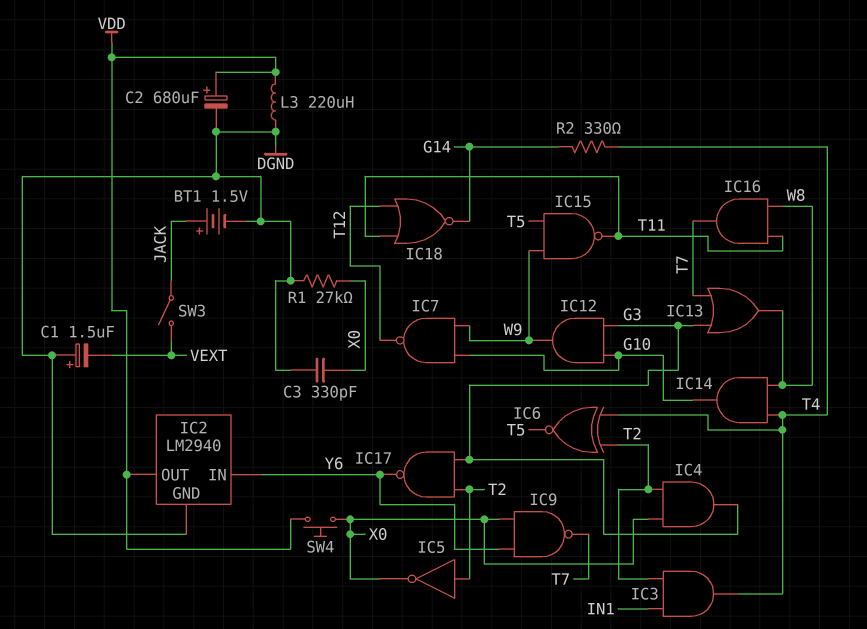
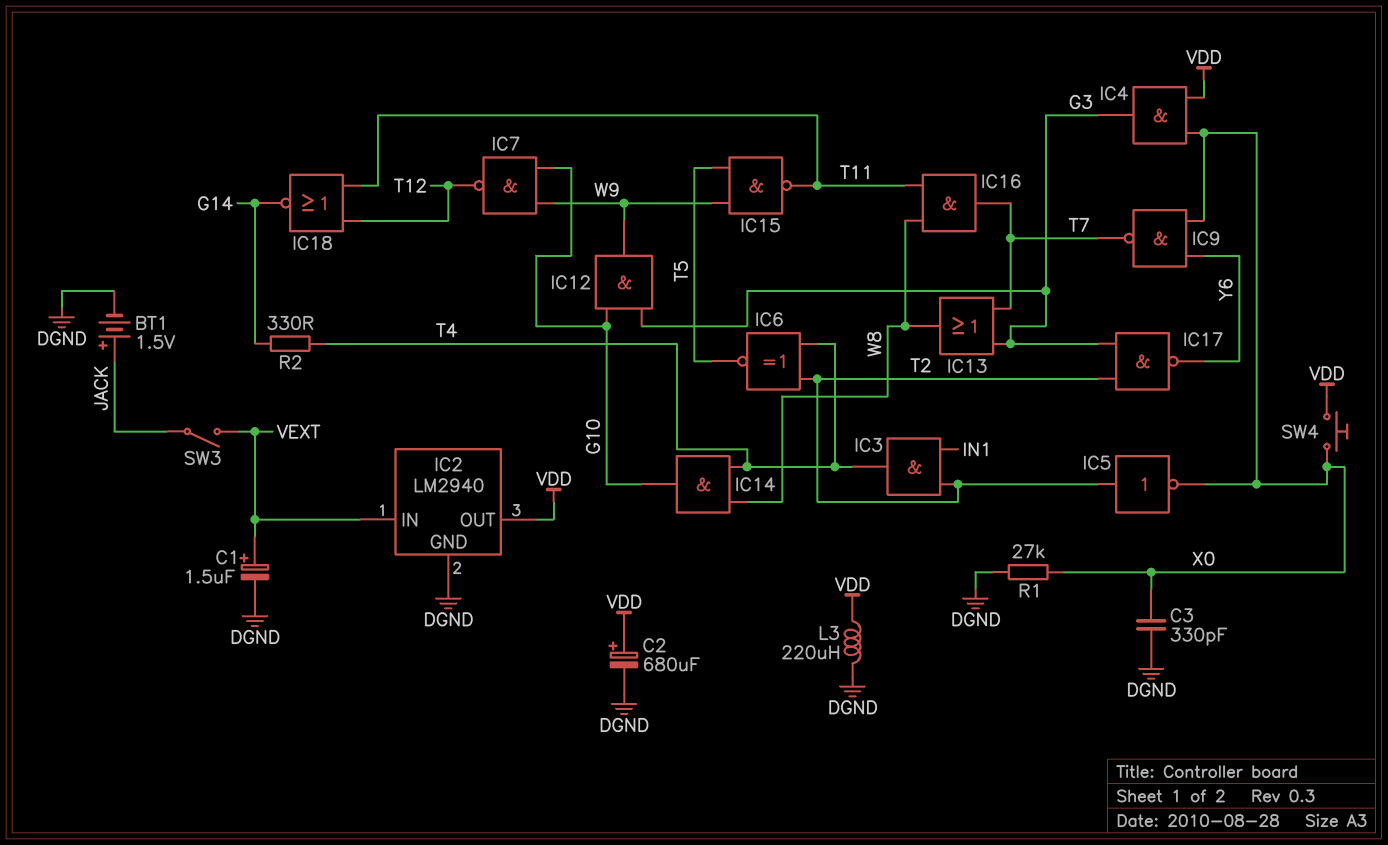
C1: 1.5uF (plus DGND, minus VEXT) -> 1.5uF (plus VEXT, minus DGND)
IC2 pin IN: Y6 -> VEXT
IC4: AND (in T2, in X0, out G3) -> AND (in VDD, in X0, out G3)

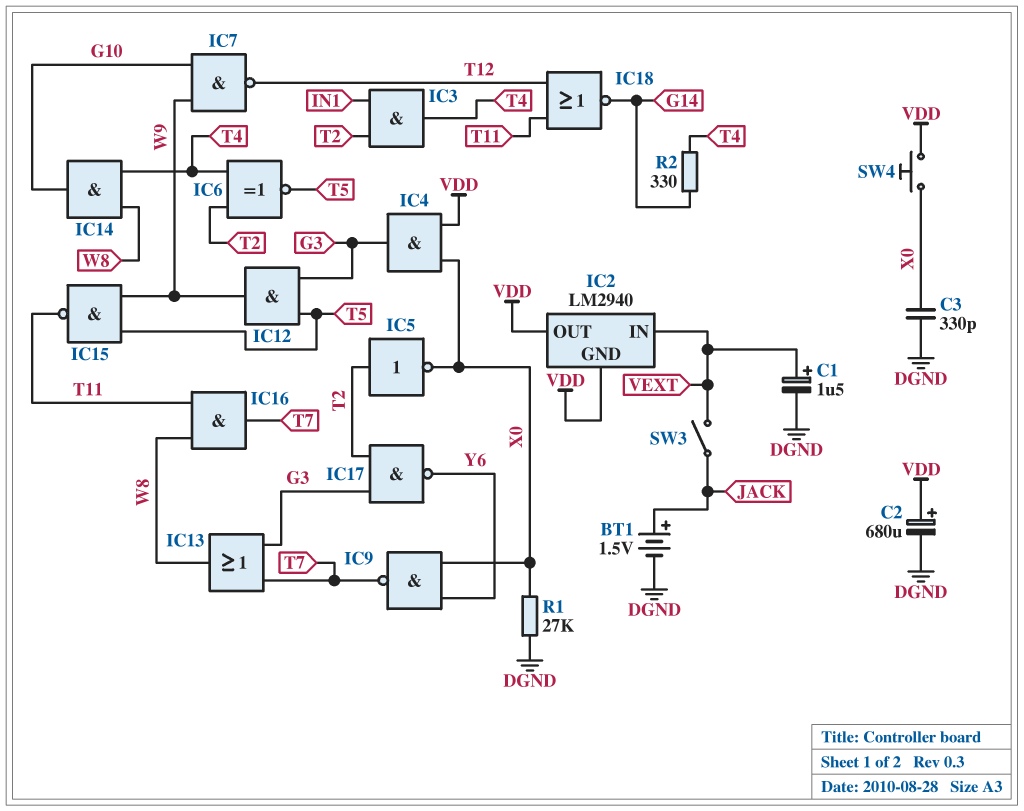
IC2 pin GND: DGND -> VDD
IC12: AND (in G3, in G10, out W9) -> AND (in G3, in T5, out W9)
L3: 220uH (DGND, VDD) -> none

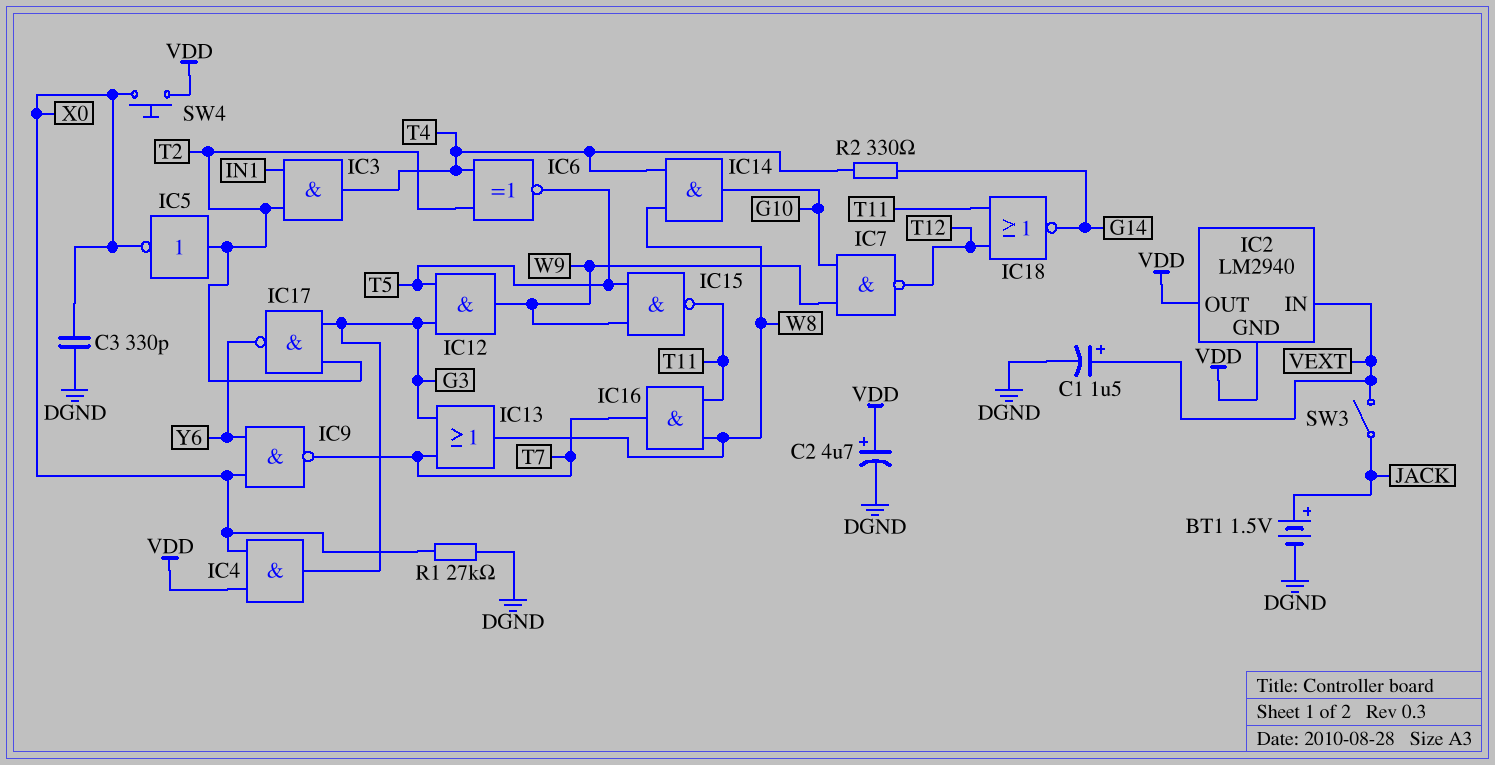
C2: 680uF (plus VDD, minus DGND) -> 4.7uF (plus VDD, minus DGND)

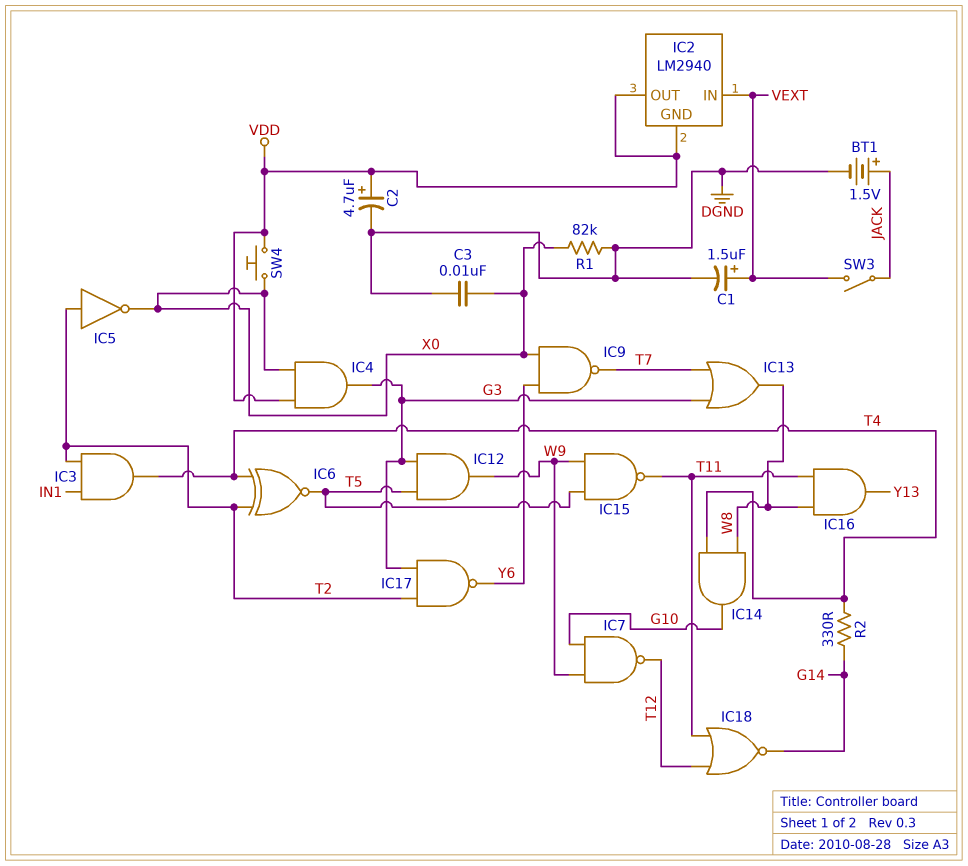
C3: 330pF (DGND, X0) -> 10nF (DGND, X0)
IC16: AND (in T11, in W8, out T7) -> AND (in T11, in W8, out Y13)
R1: 27k (DGND, X0) -> 82k (DGND, X0)

